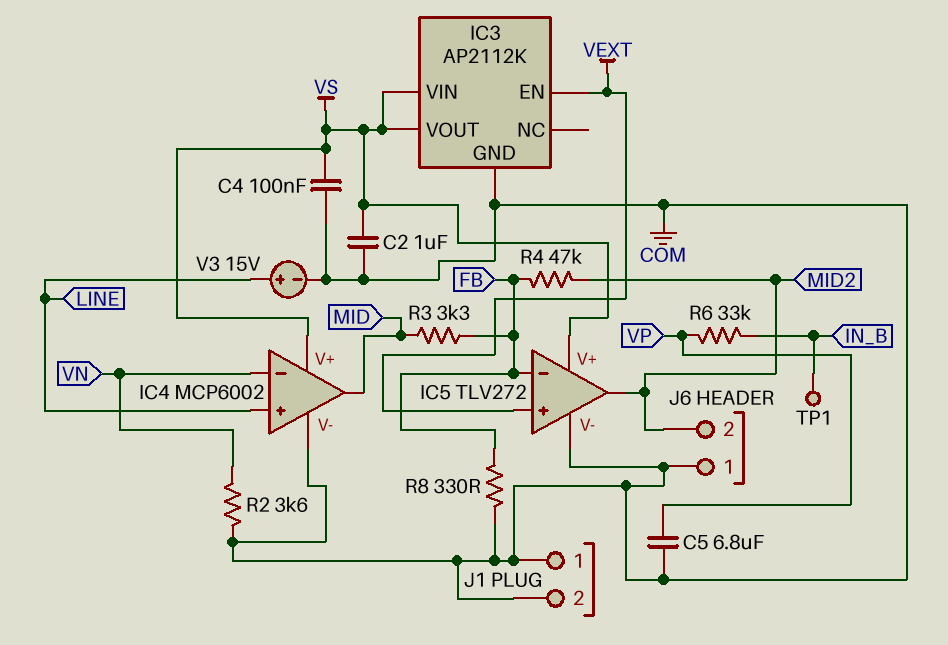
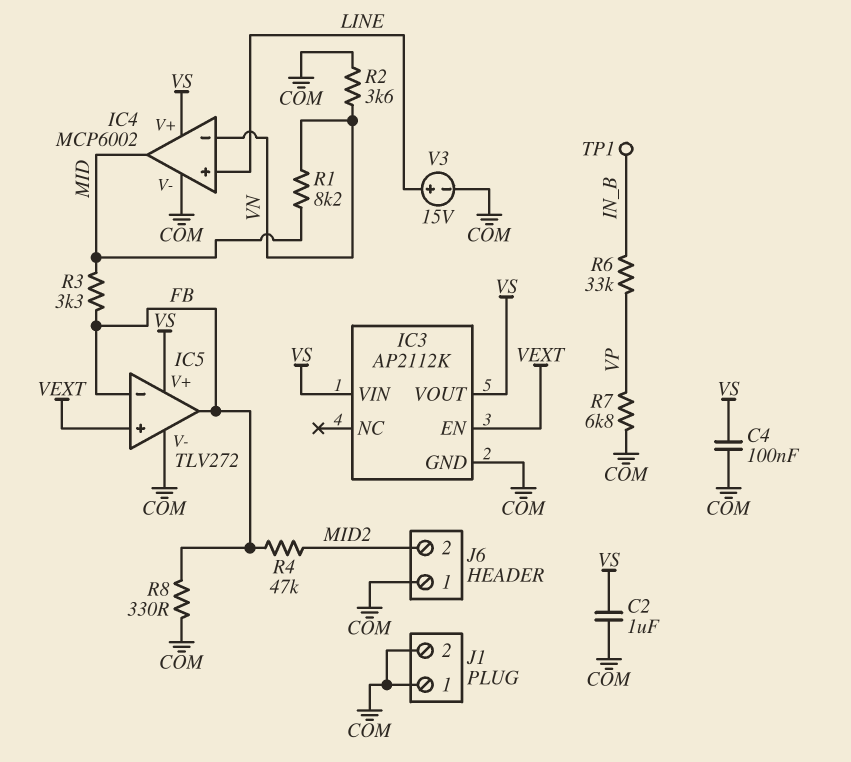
C5: 6.8uF (COM, VP) -> none
IC5 pin out: MID2 -> FB
R1: none -> 8.2k (MID, VN)
R7: none -> 6.8k (COM, VP)

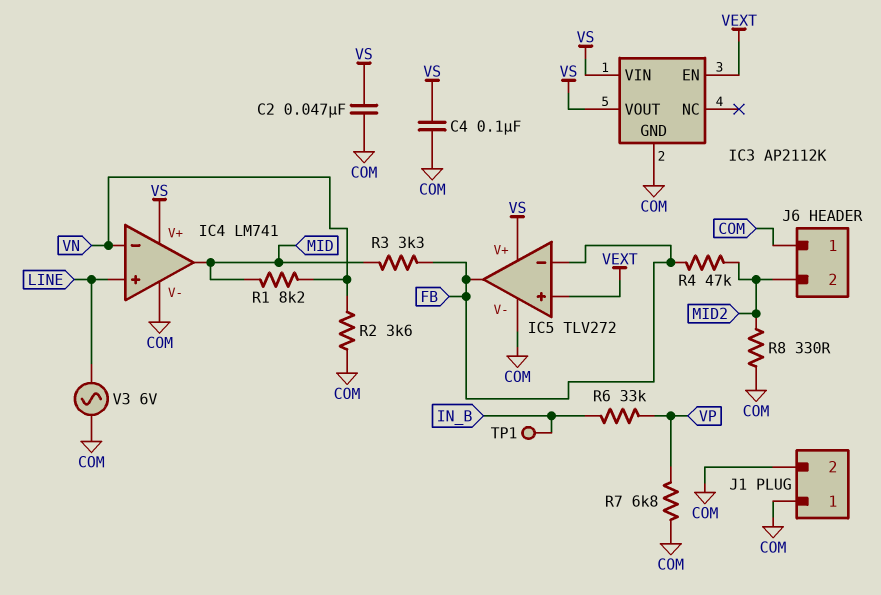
C2: 1uF (COM, VS) -> 47nF (COM, VS)
IC4: MCP6002 -> LM741
R8: 330 (COM, FB) -> 330 (COM, MID2)
V3: 15V (plus LINE, minus COM) -> AC 6V (COM, LINE)

